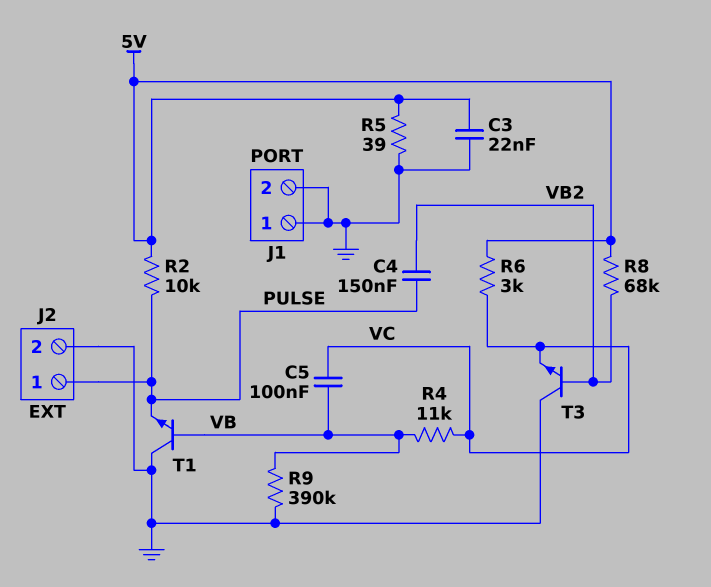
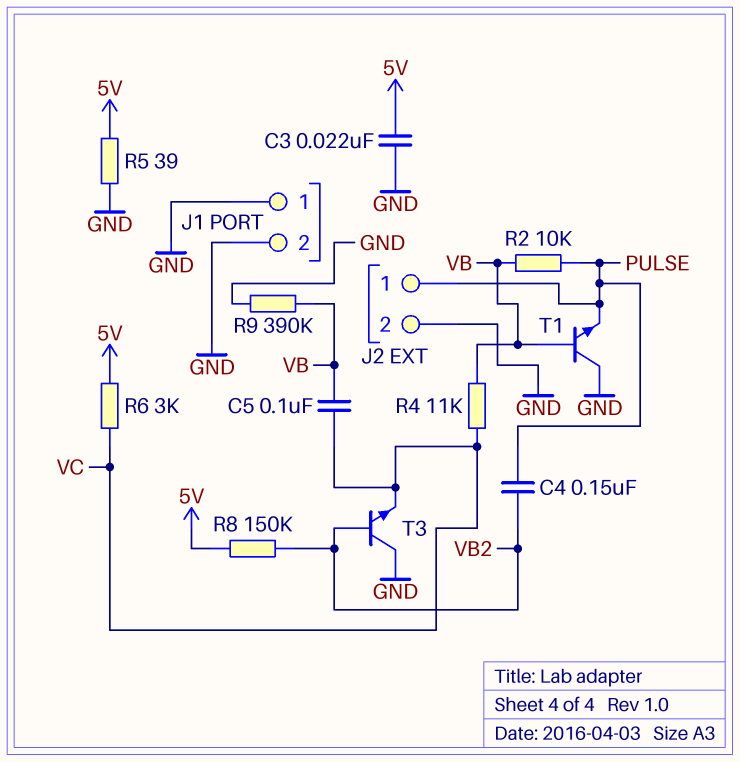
R2: 10k (5V, PULSE) -> 10k (PULSE, VB)
R8: 68k (5V, VB2) -> 150k (5V, VB2)

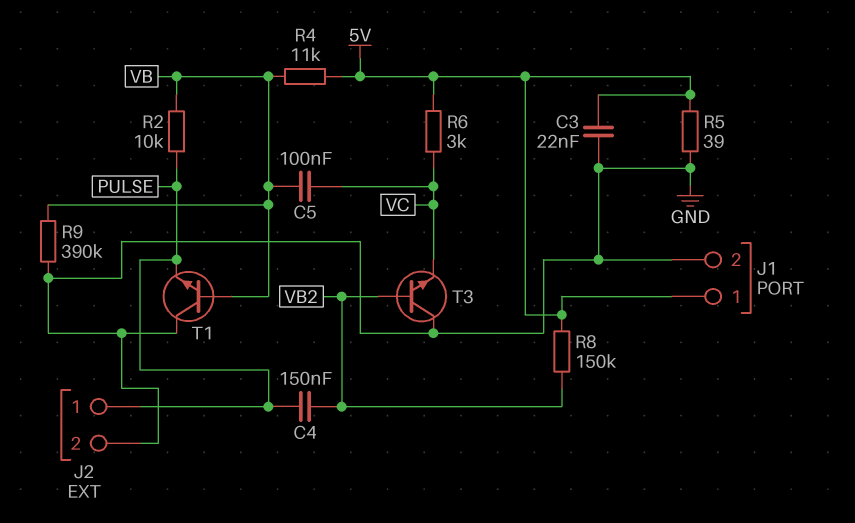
J1 pin 1: GND -> 5V
R4: 11k (VB, VC) -> 11k (5V, VB)

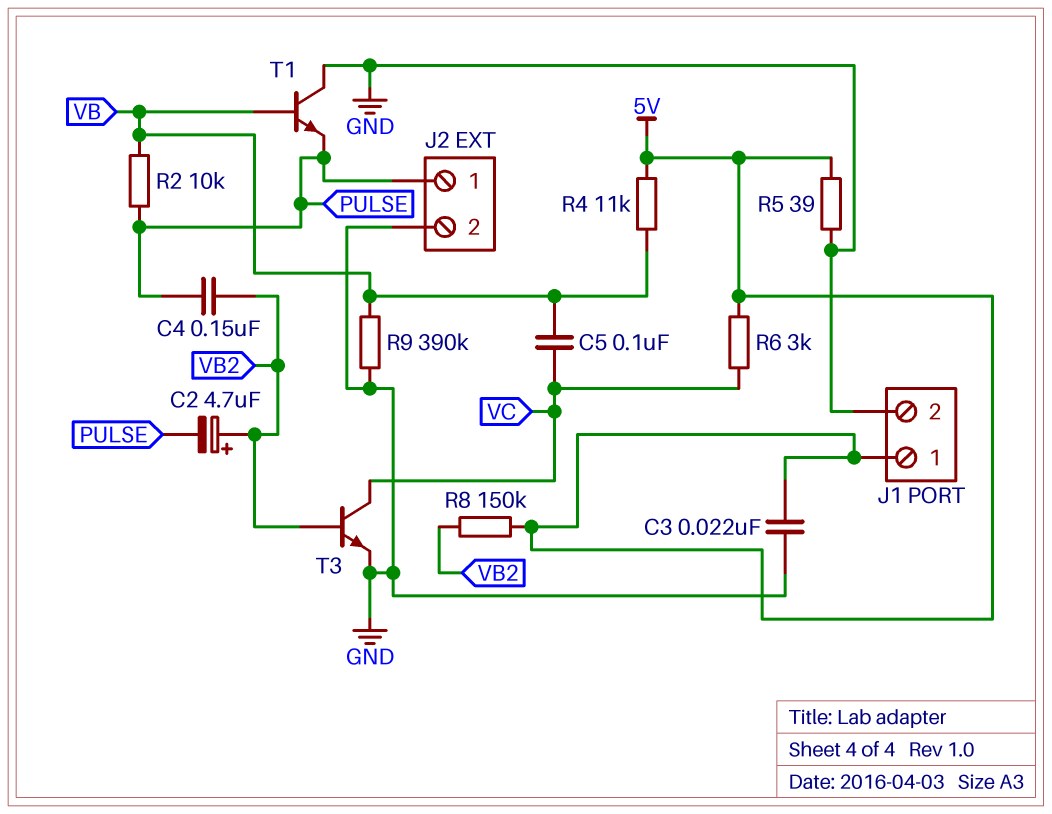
C2: none -> 4.7uF (plus VB2, minus PULSE)
T3: NPN (B VB2, C GND, E VC) -> NPN (B VB2, C VC, E GND)

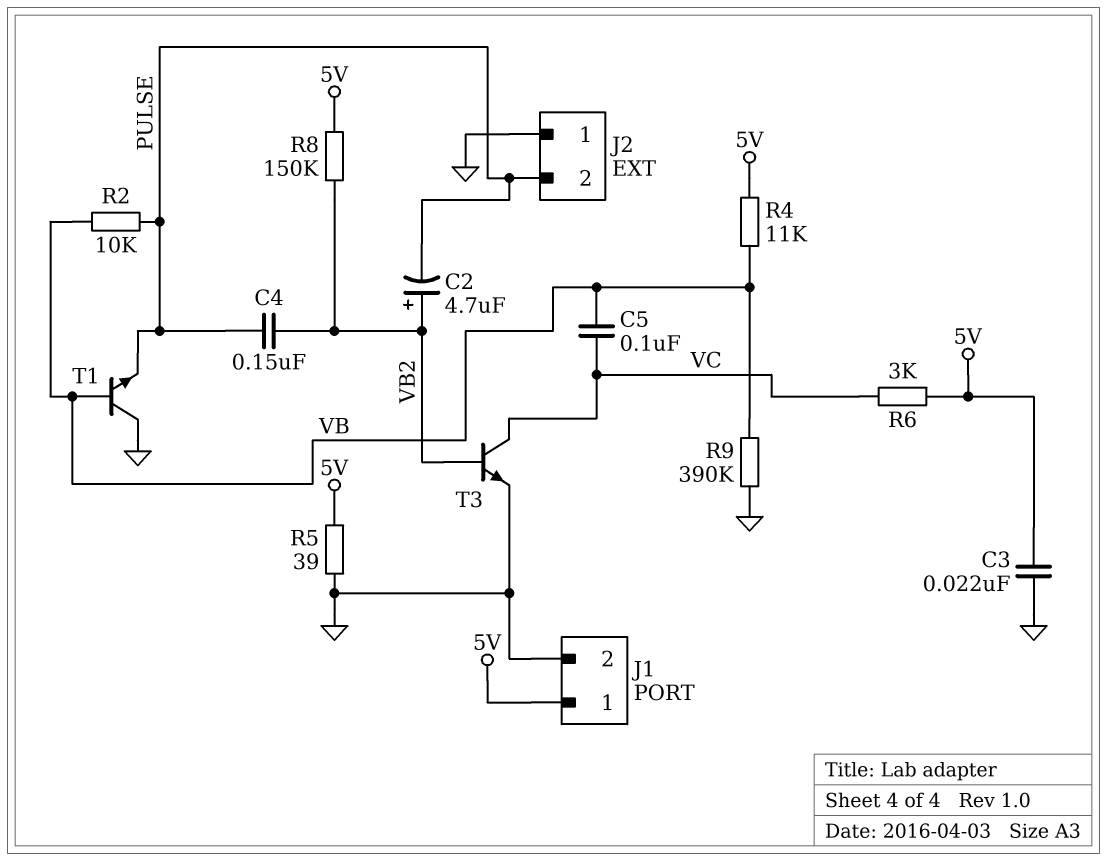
J2 pin 1: PULSE -> GND
J2 pin 2: GND -> PULSE

